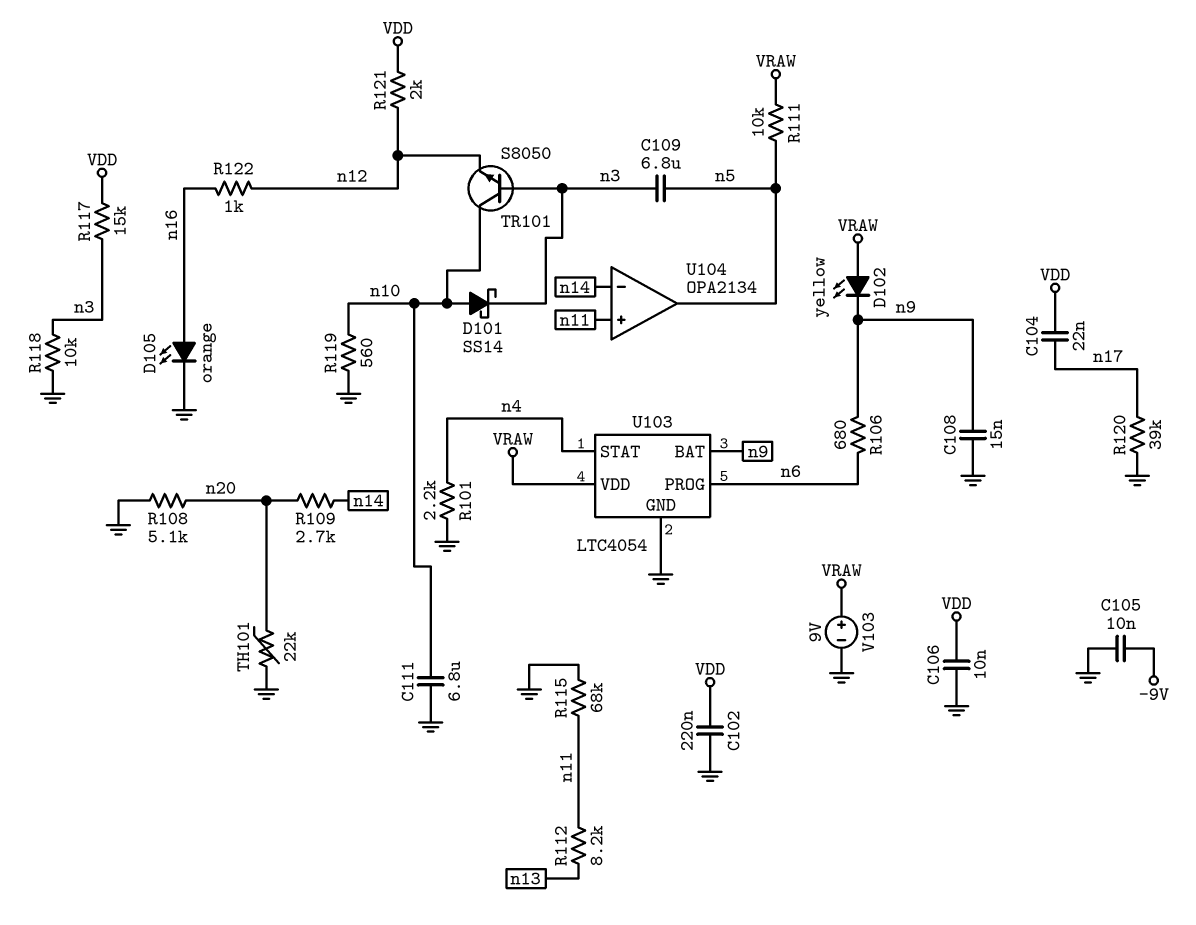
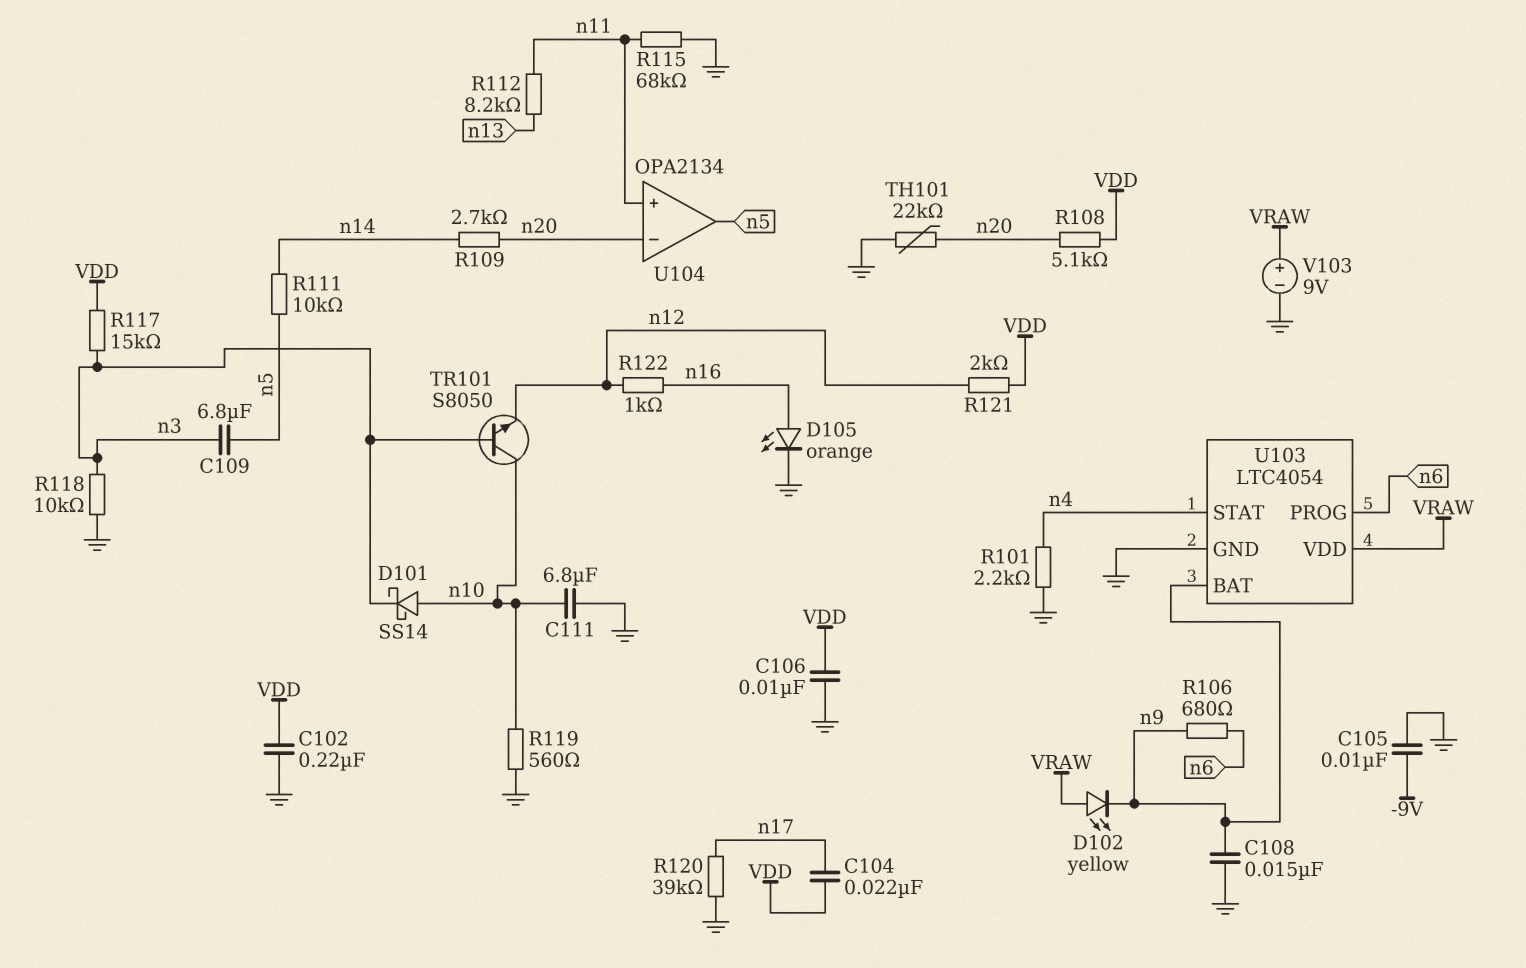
R108: 5.1k (GND, n20) -> 5.1k (VDD, n20)
R111: 10k (VRAW, n5) -> 10k (n5, n14)
U104 pin in-: n14 -> n20

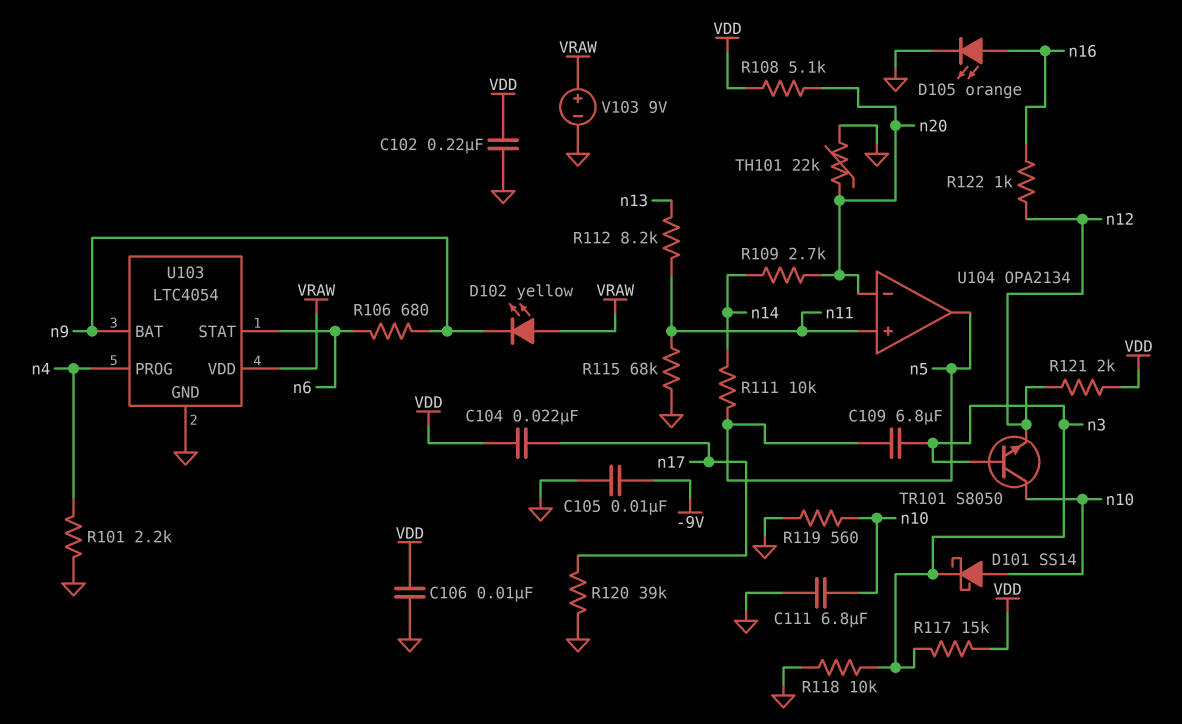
C108: 15nF (GND, n9) -> none
U103 pin PROG: n6 -> n4
U103 pin STAT: n4 -> n6

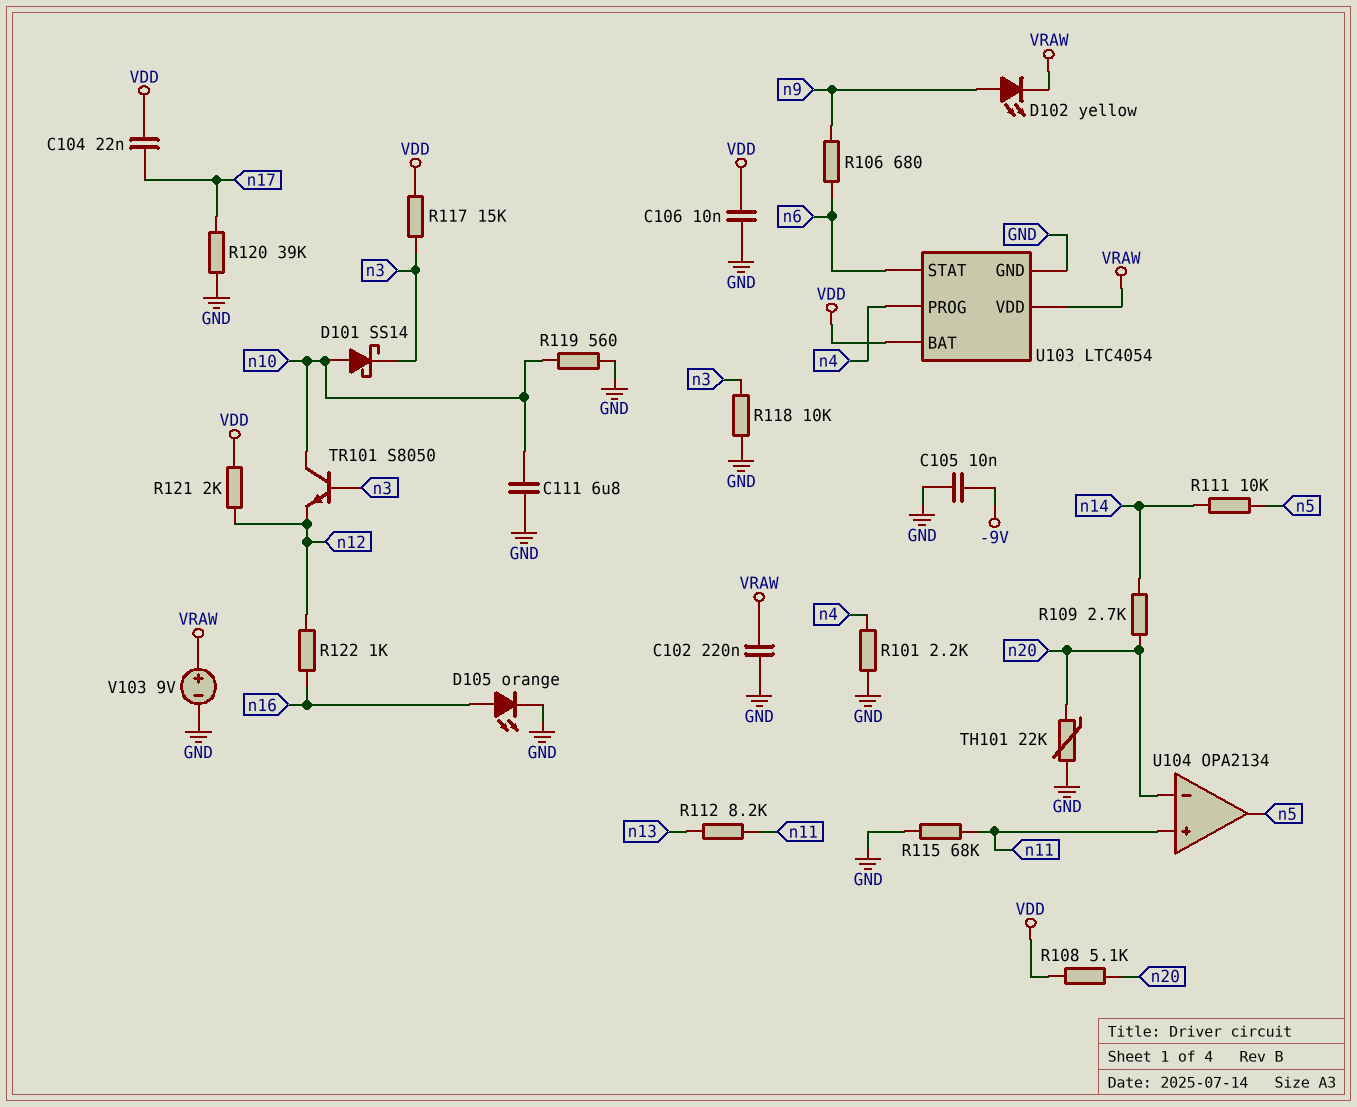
C102: 220nF (GND, VDD) -> 220nF (GND, VRAW)
C109: 6.8uF (n3, n5) -> none
D102: LED yellow (A VRAW, K n9) -> LED yellow (A n9, K VRAW)
U103 pin BAT: n9 -> VDD

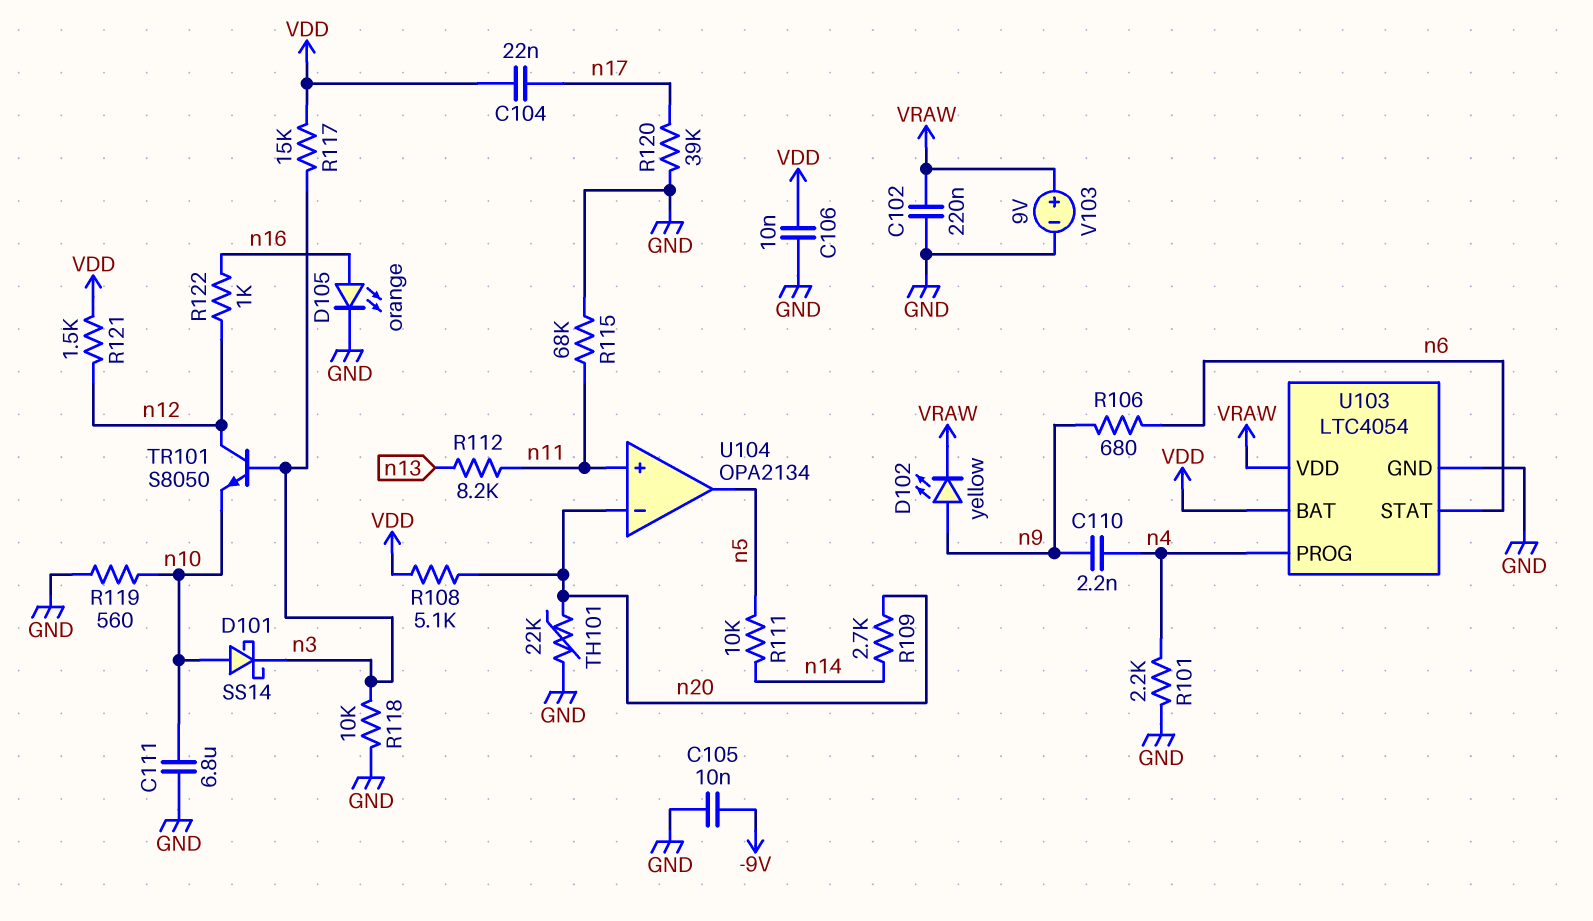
C110: none -> 2.2nF (n4, n9)
R121: 2k (VDD, n12) -> 1.5k (VDD, n12)
TR101: NPN S8050 (B n3, C n10, E n12) -> NPN S8050 (B n3, C n12, E n10)

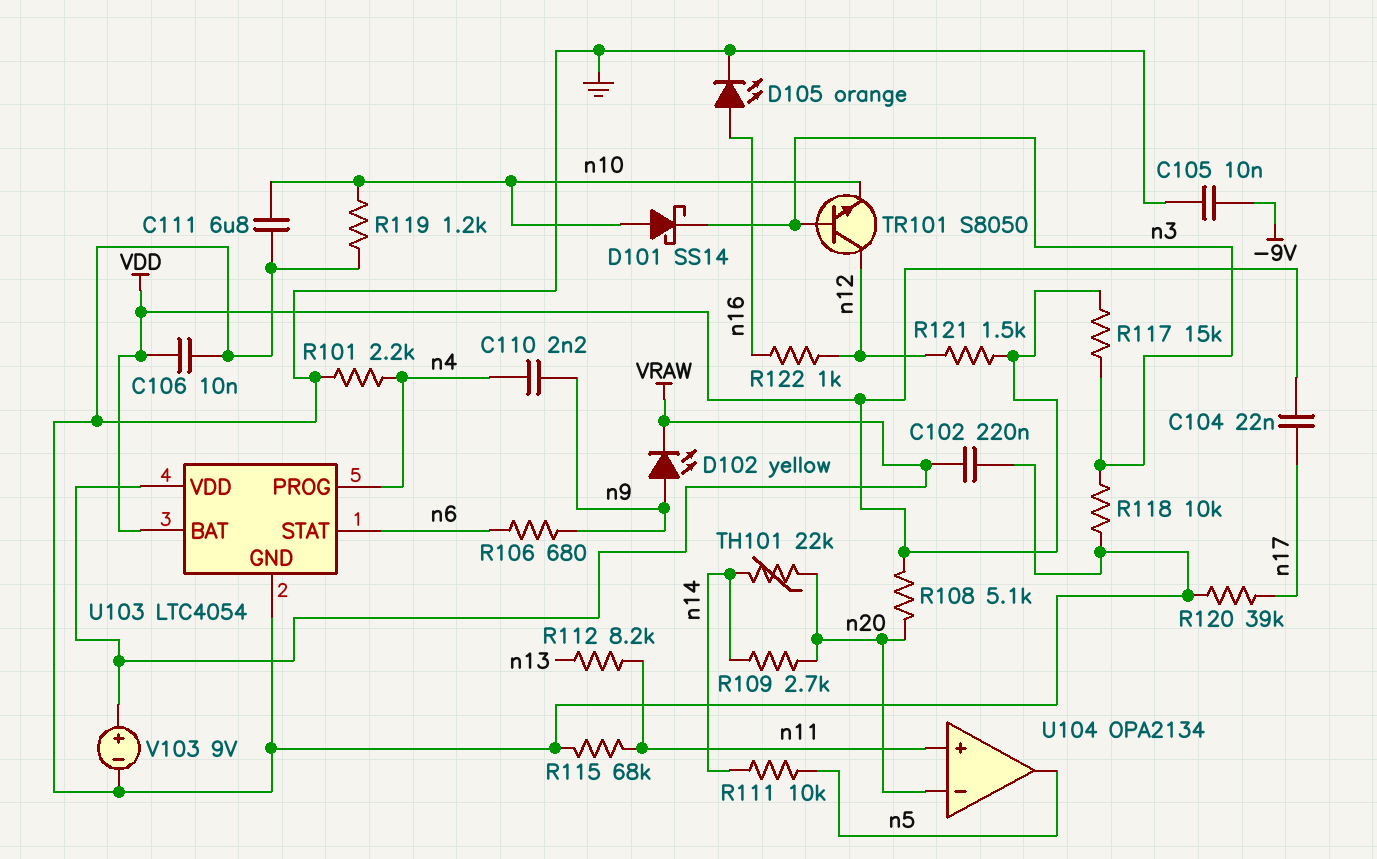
R119: 560 (GND, n10) -> 1.2k (GND, n10)
TH101: 22k (GND, n20) -> 22k (n14, n20)

